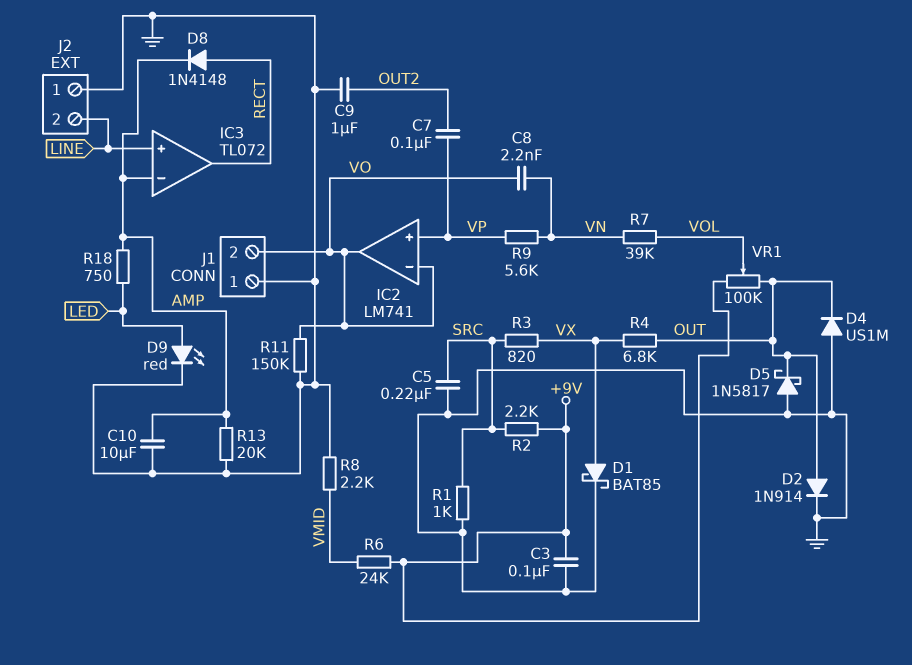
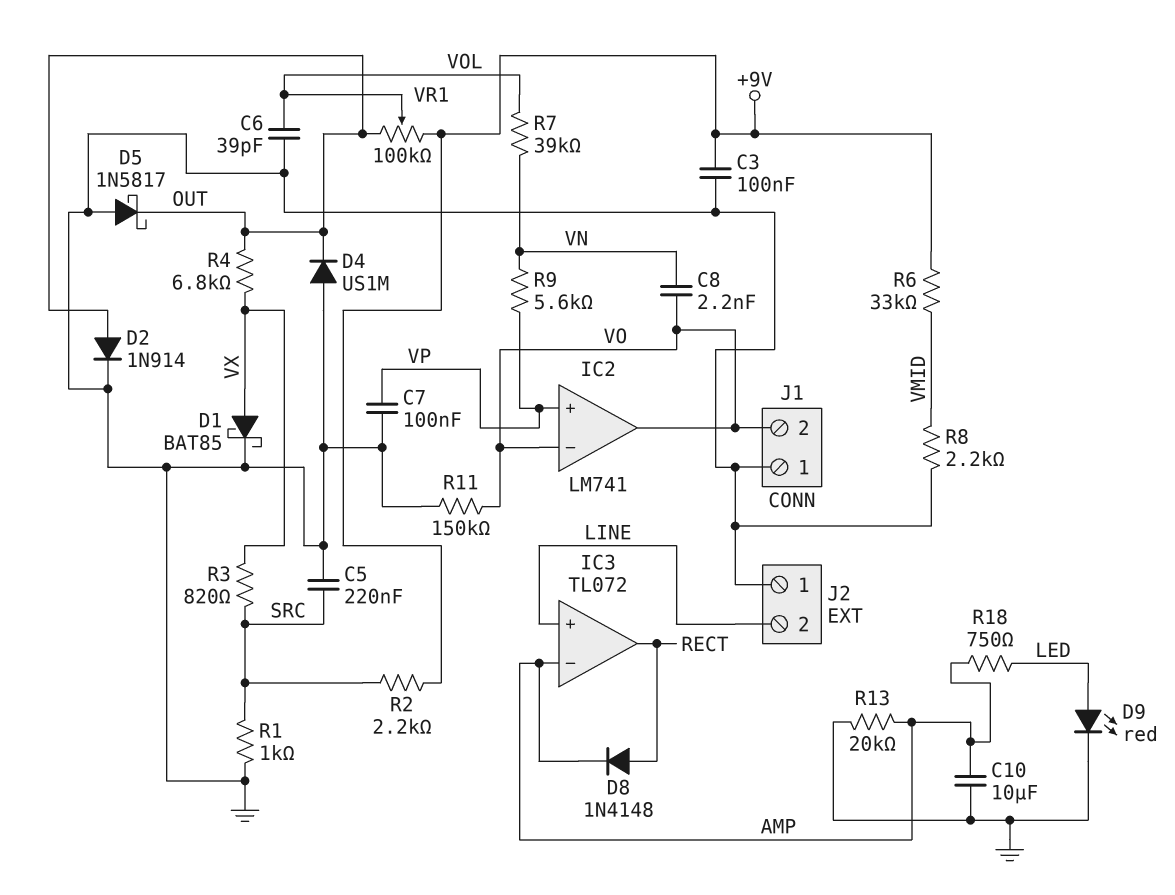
C6: none -> 39pF (GND, VOL)
C7: 100nF (OUT2, VP) -> 100nF (GND, VP)
C9: 1uF (GND, OUT2) -> none
R6: 24k (+9V, VMID) -> 33k (+9V, VMID)

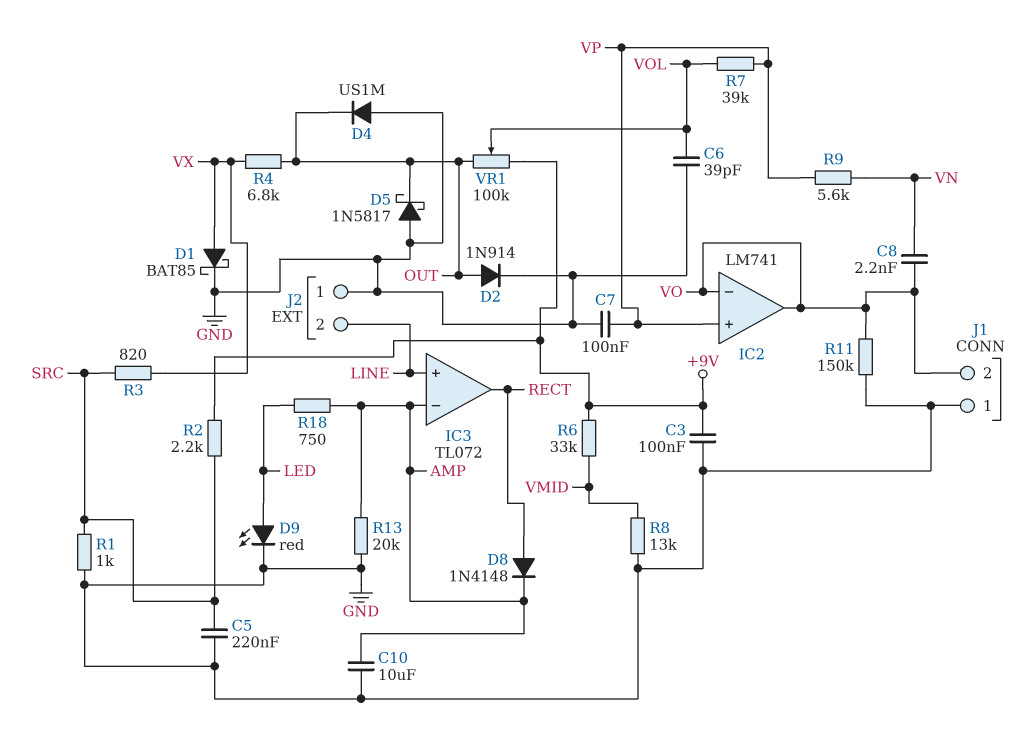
R7: 39k (VN, VOL) -> 39k (VOL, VP)
R8: 2.2k (GND, VMID) -> 13k (GND, VMID)

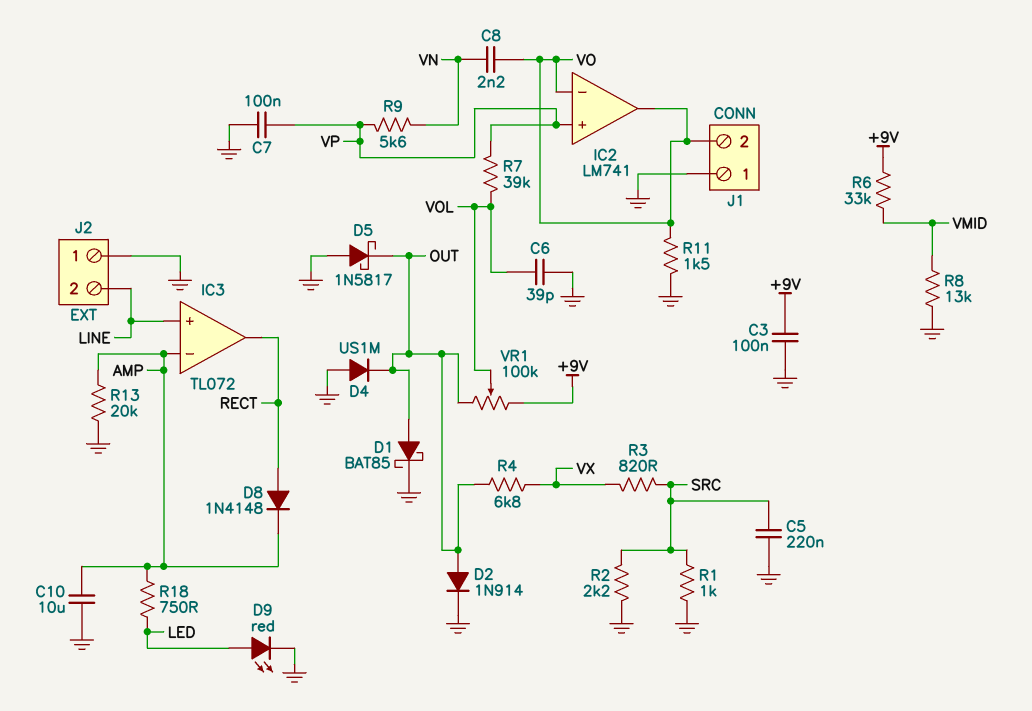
D1: schottky BAT85 (A VX, K GND) -> schottky BAT85 (A OUT, K GND)
R2: 2.2k (+9V, SRC) -> 2.2k (GND, SRC)
R11: 150k (GND, VO) -> 1.5k (GND, VO)

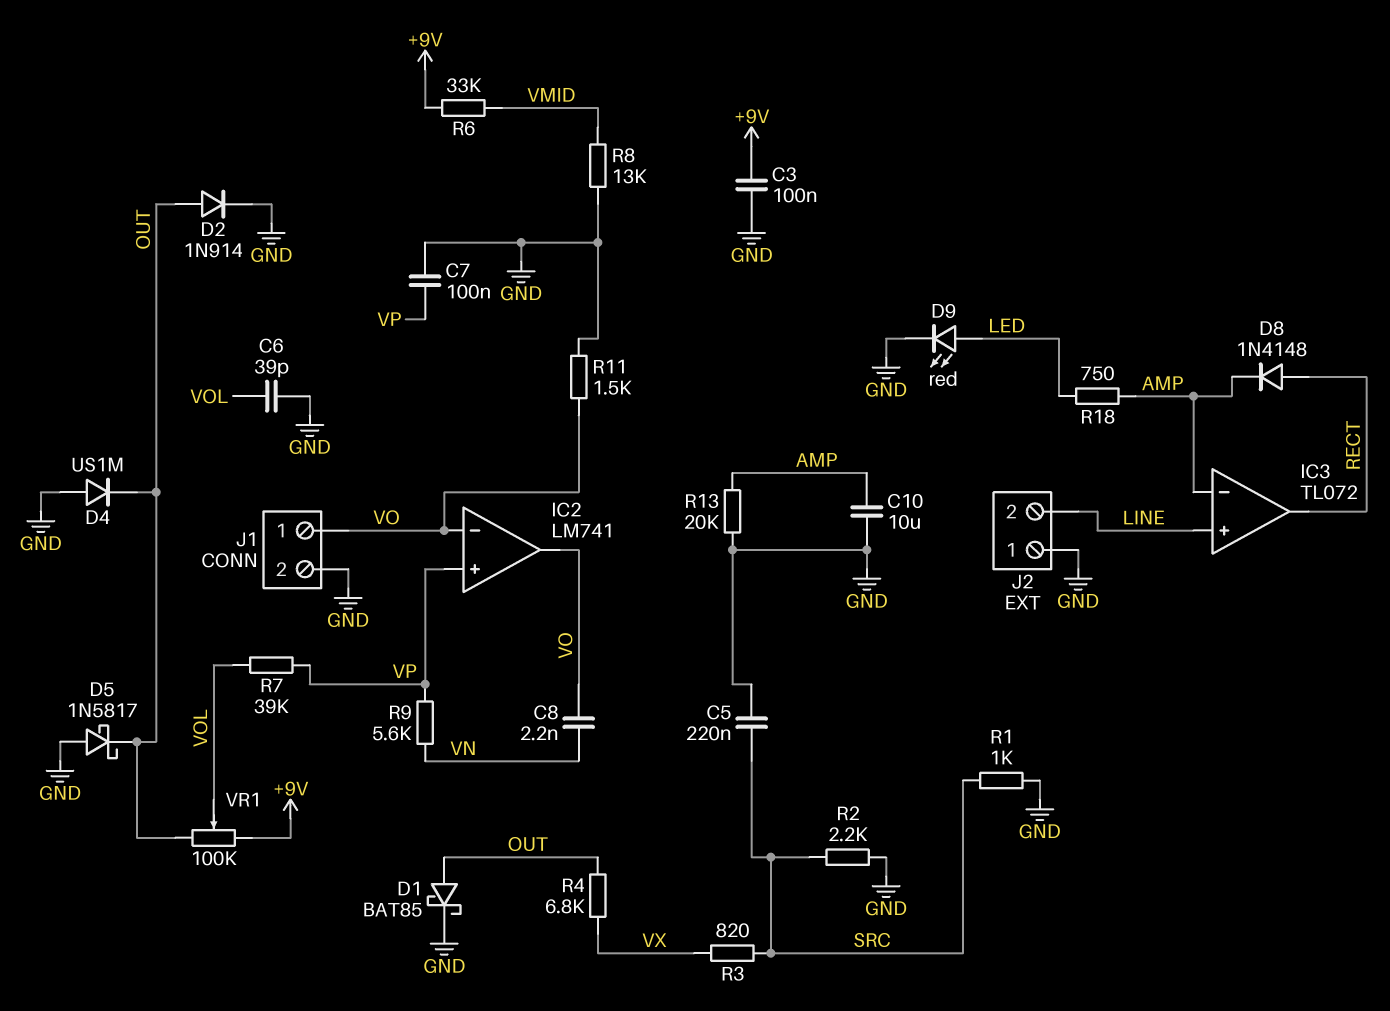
J1 pin 1: GND -> VO
J1 pin 2: VO -> GND

